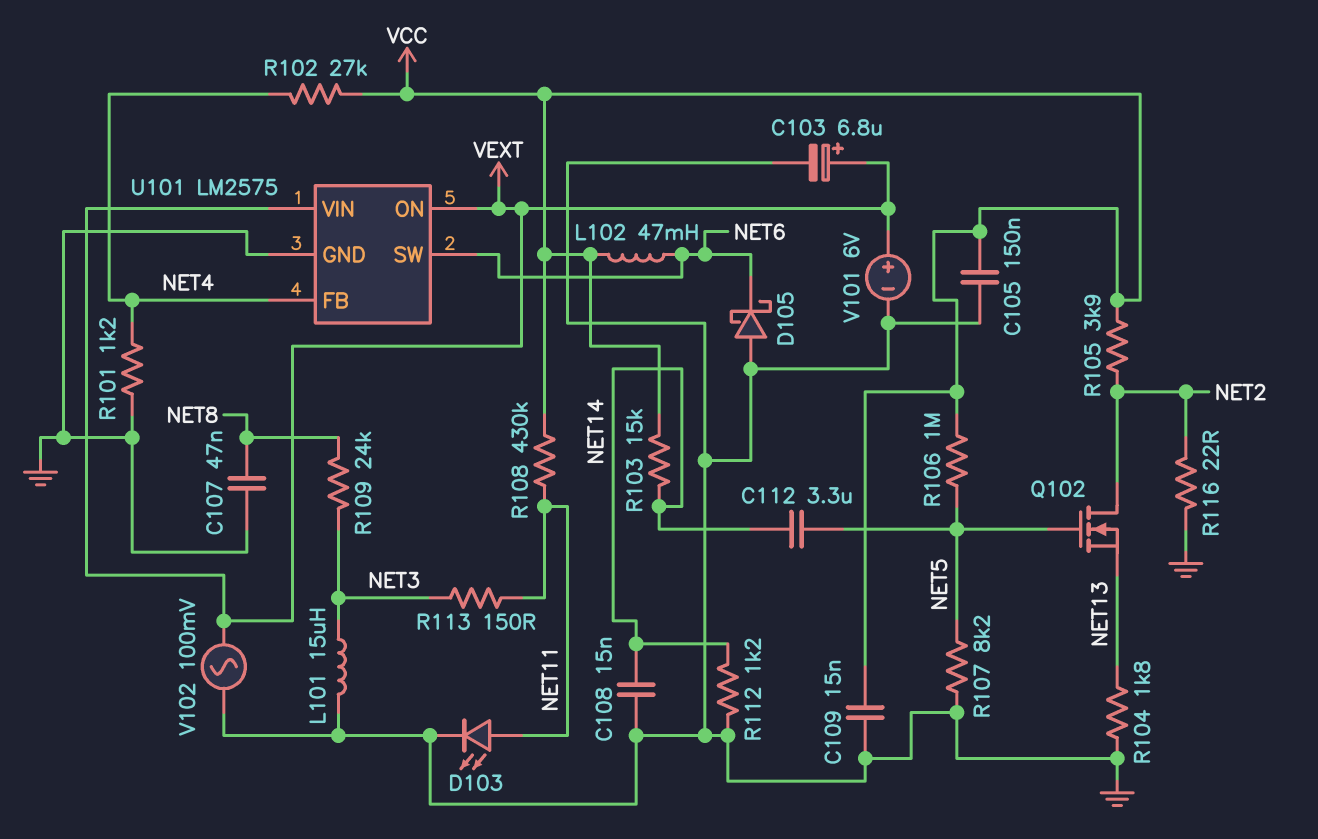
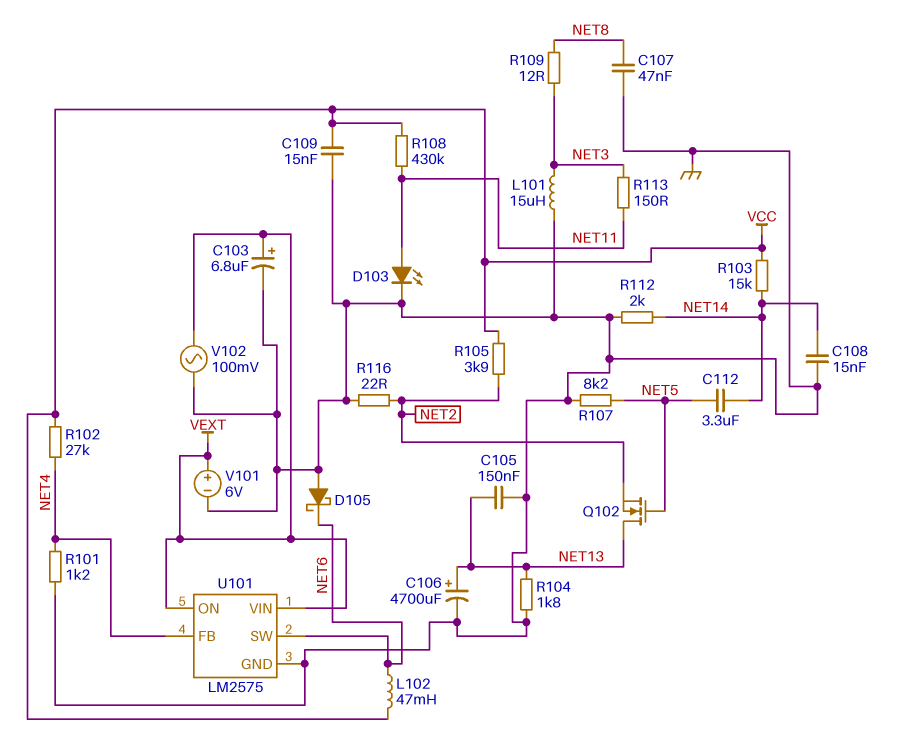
C105: 150nF (GND, VCC) -> 150nF (GND, NET13)
C106: none -> 4700uF (plus NET13, minus GND)
Q102: NMOS (G NET5, D NET2, S NET13) -> NMOS (G NET5, D NET13, S NET2)
R106: 1M (NET5, VCC) -> none
R109: 24k (NET3, NET8) -> 12 (NET3, NET8)
R112: 1.2k (GND, NET14) -> 2k (GND, NET14)

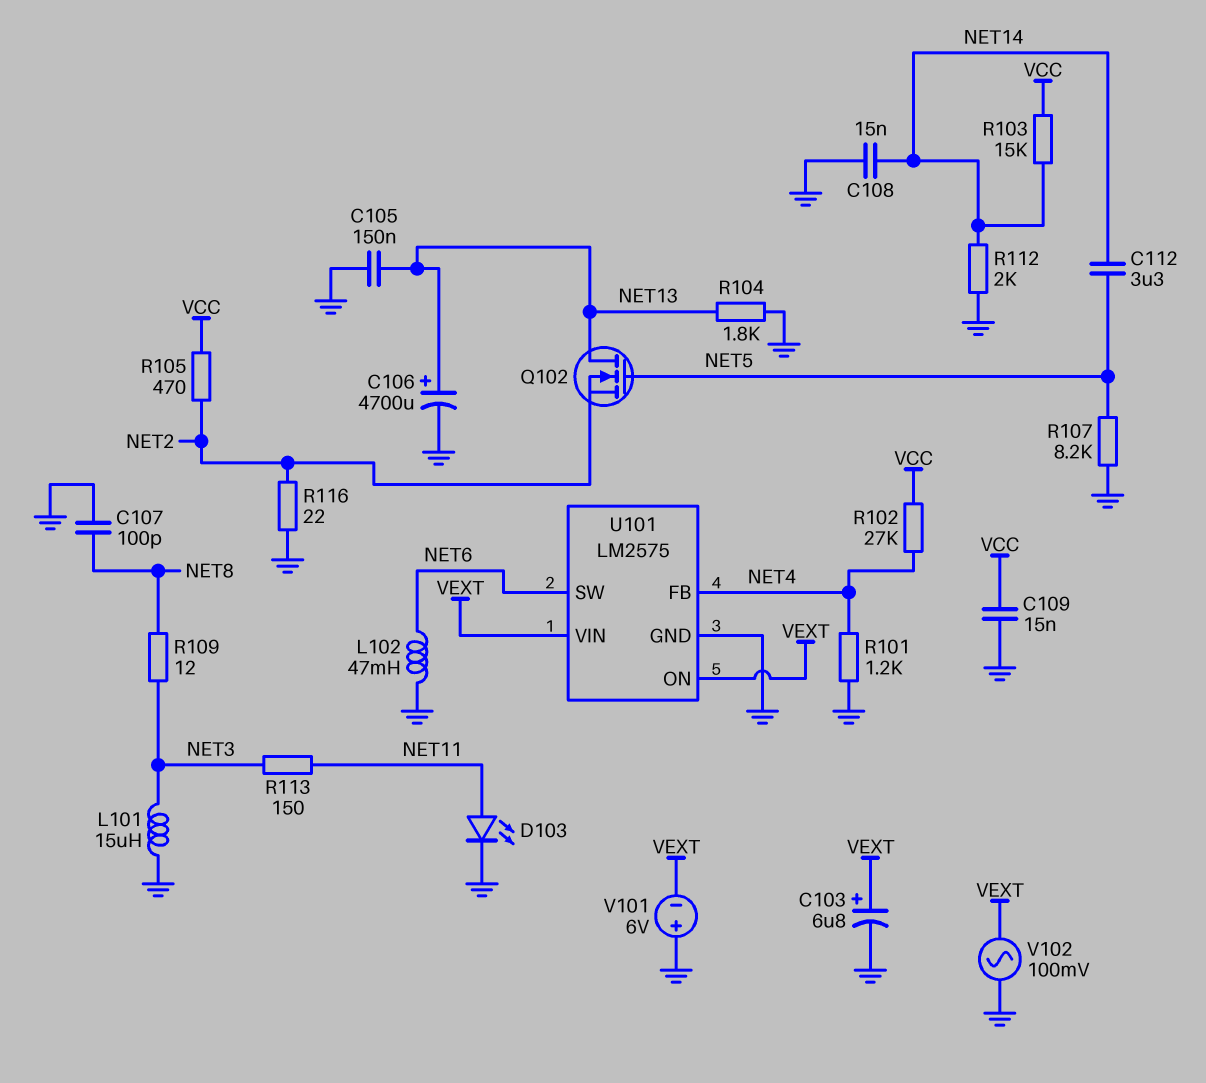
C107: 47nF (GND, NET8) -> 100pF (GND, NET8)
D105: schottky (A GND, K NET6) -> none
L102: 47mH (NET6, VCC) -> 47mH (GND, NET6)
R105: 3.9k (NET2, VCC) -> 470 (NET2, VCC)
R108: 430k (NET11, VCC) -> none
V101: 6V (plus VEXT, minus GND) -> 6V (plus GND, minus VEXT)

